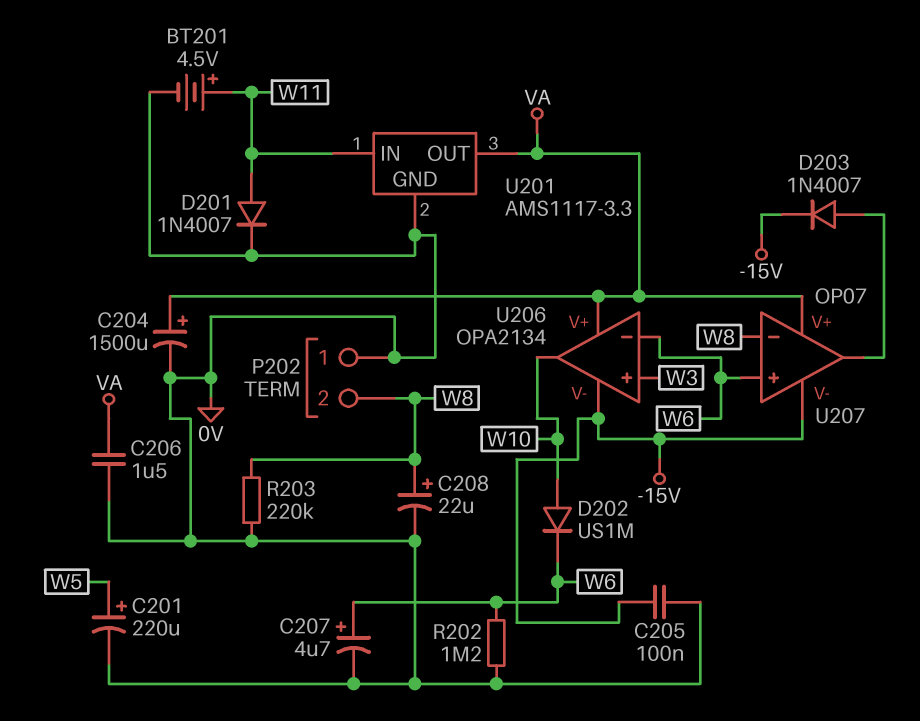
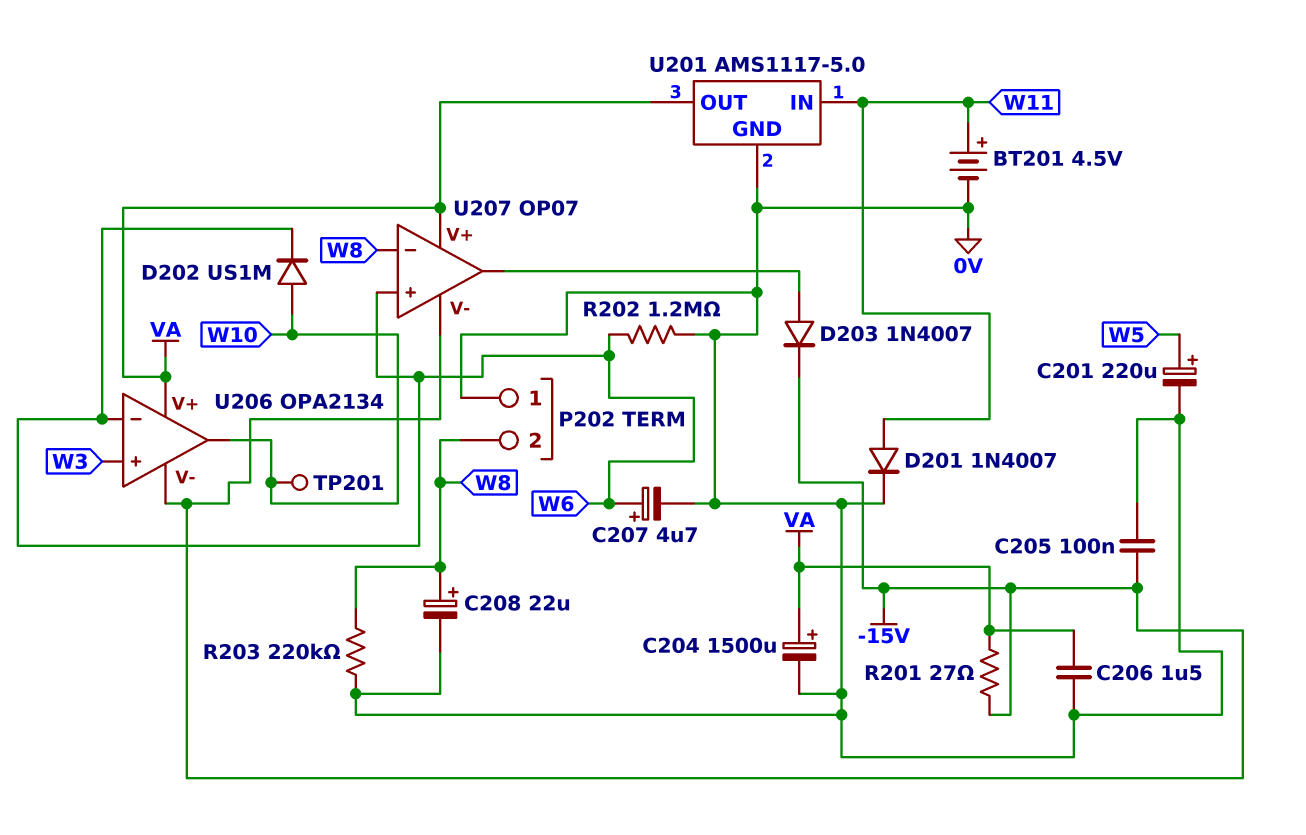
R201: none -> 27 (-15V, VA)
TP201: none -> test point (W10)
U201: AMS1117-3.3 -> AMS1117-5.0

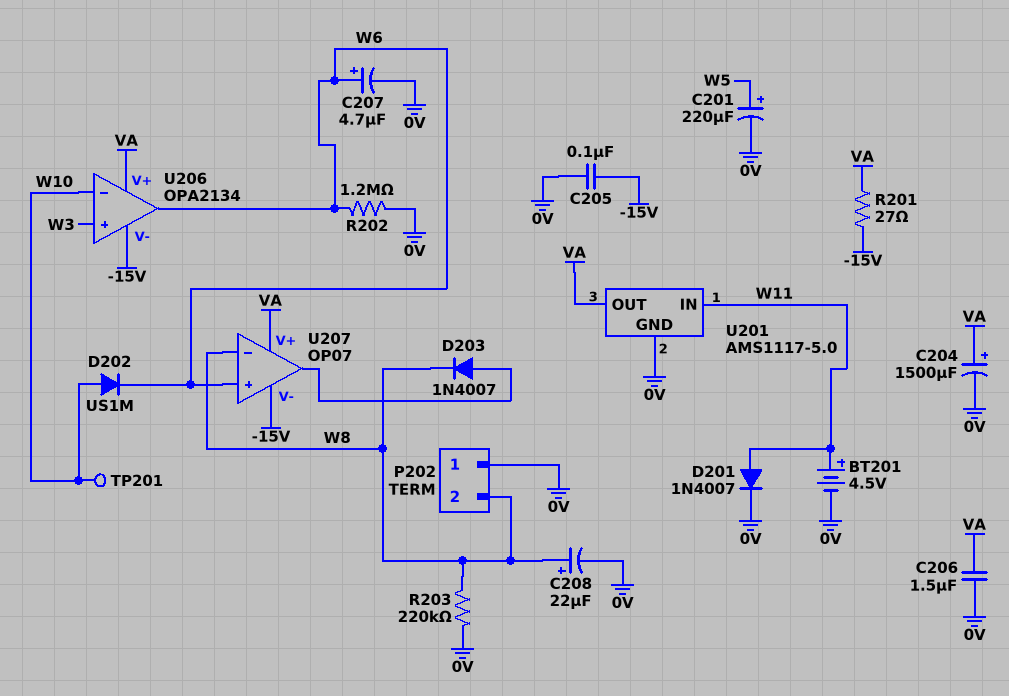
D203: diode 1N4007 (A U207/out, K -15V) -> diode 1N4007 (A U207/out, K W8)
U206 pin in-: W6 -> W10
U206 pin out: W10 -> W6

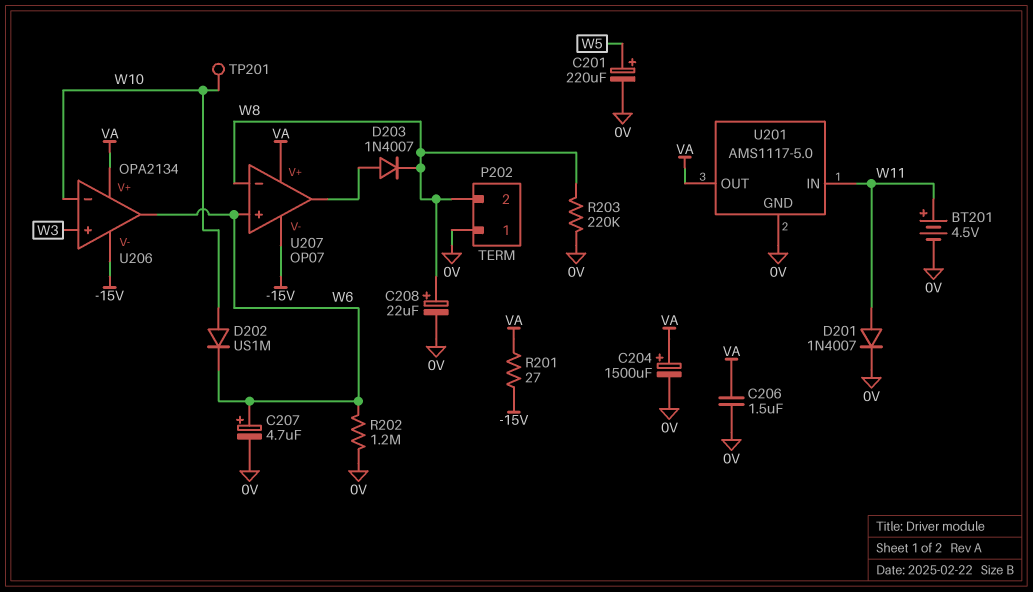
C205: 100nF (-15V, 0V) -> none

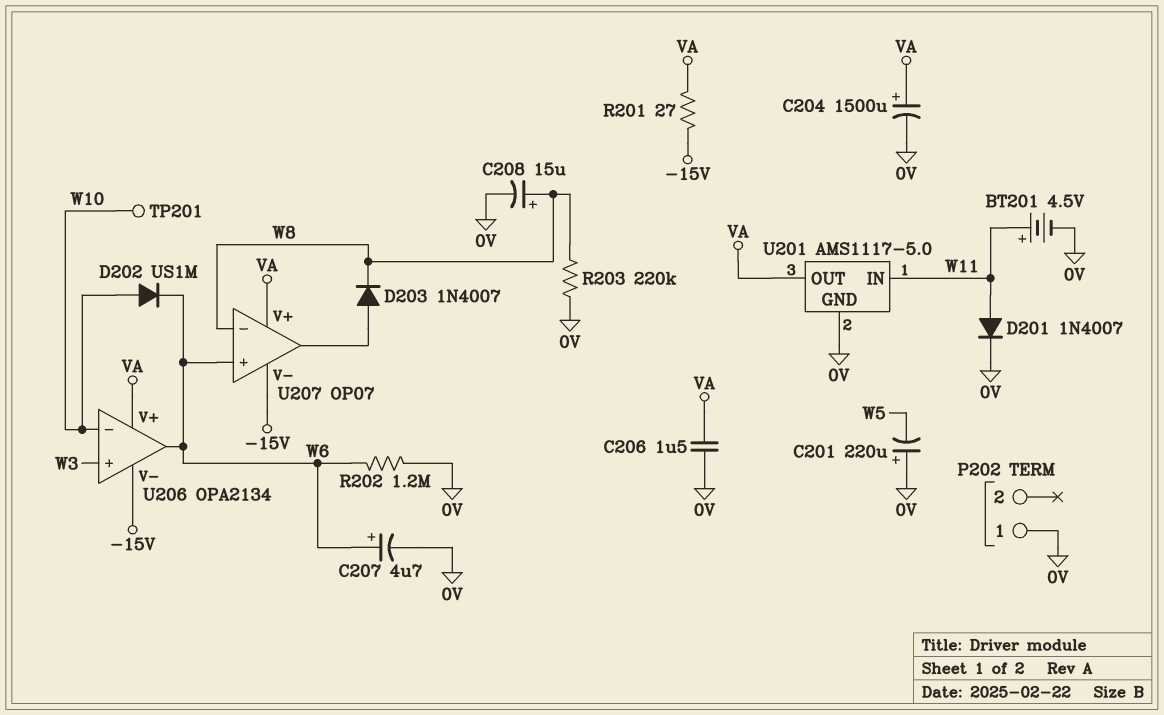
C201: 220uF (plus W5, minus 0V) -> 220uF (plus 0V, minus W5)
C208: 22uF (plus W8, minus 0V) -> 15uF (plus W8, minus 0V)
P202 pin 2: W8 -> none

